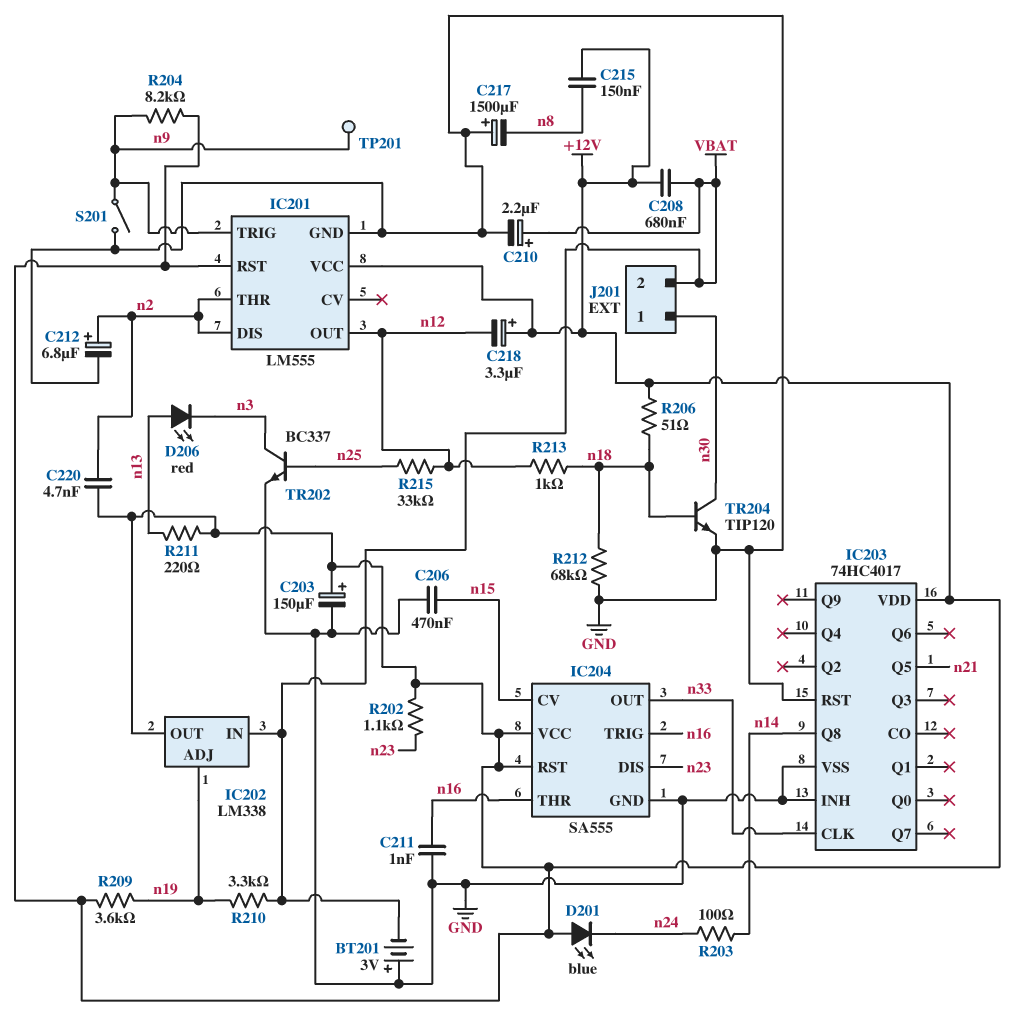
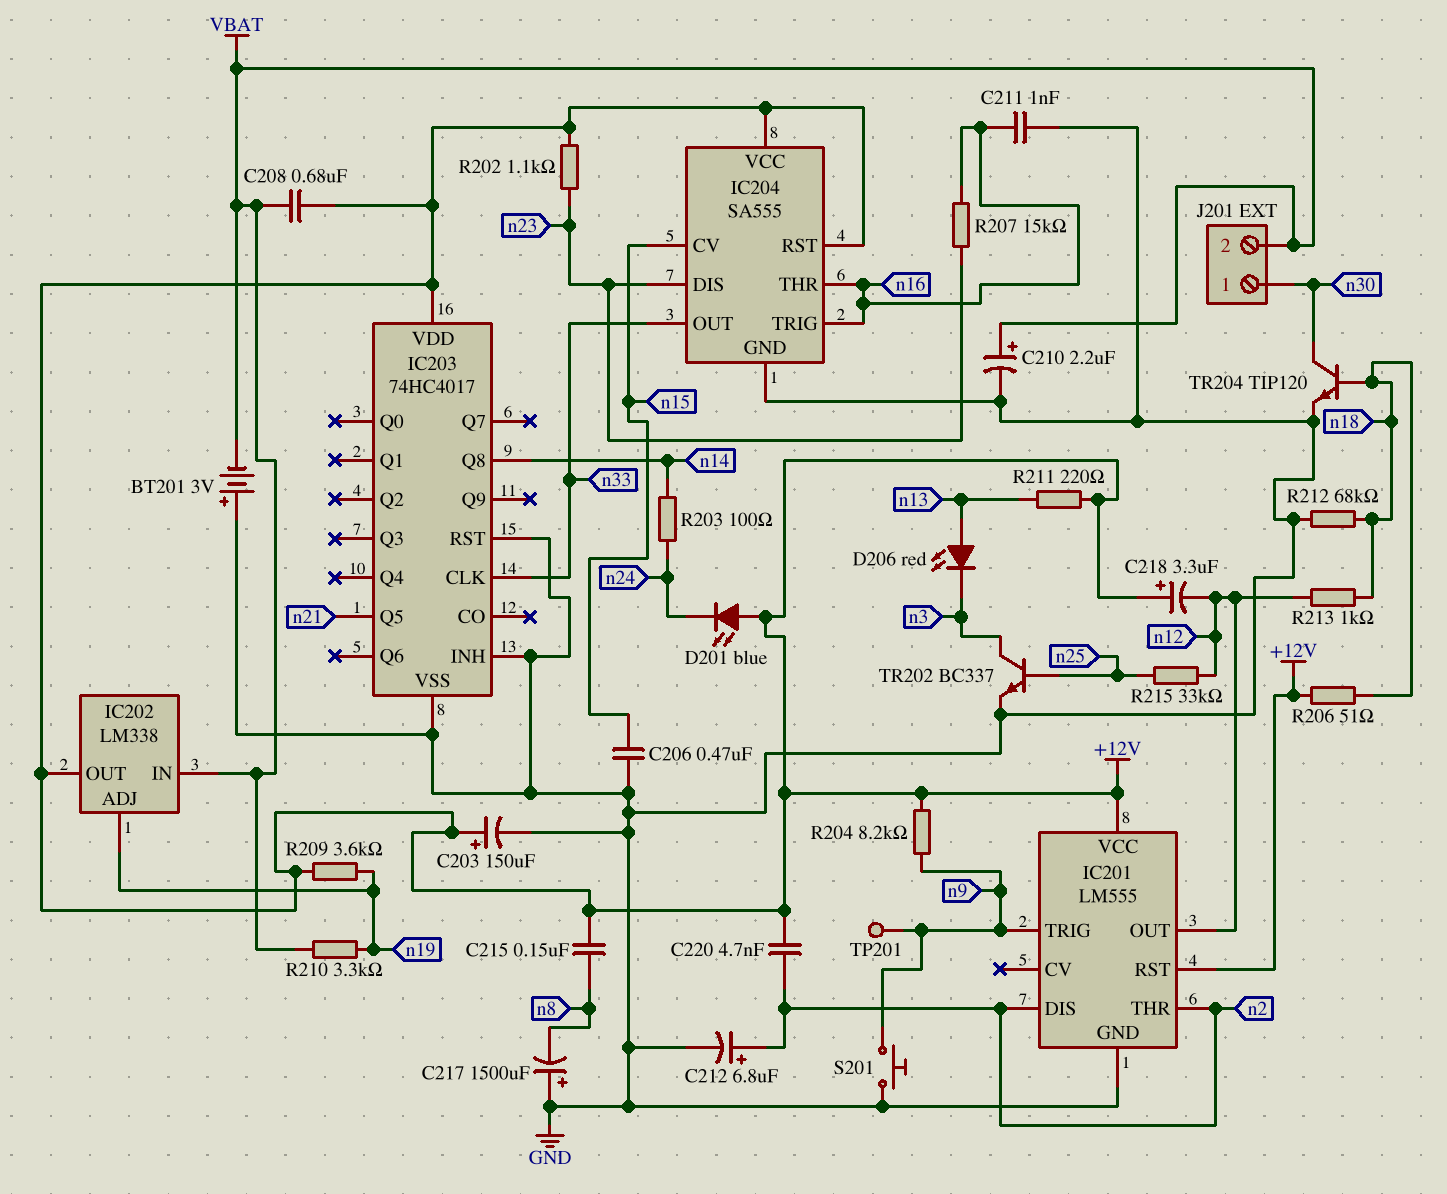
R207: none -> 15k (n16, n23)
S201: switch (GND, n9) -> button (GND, n9)

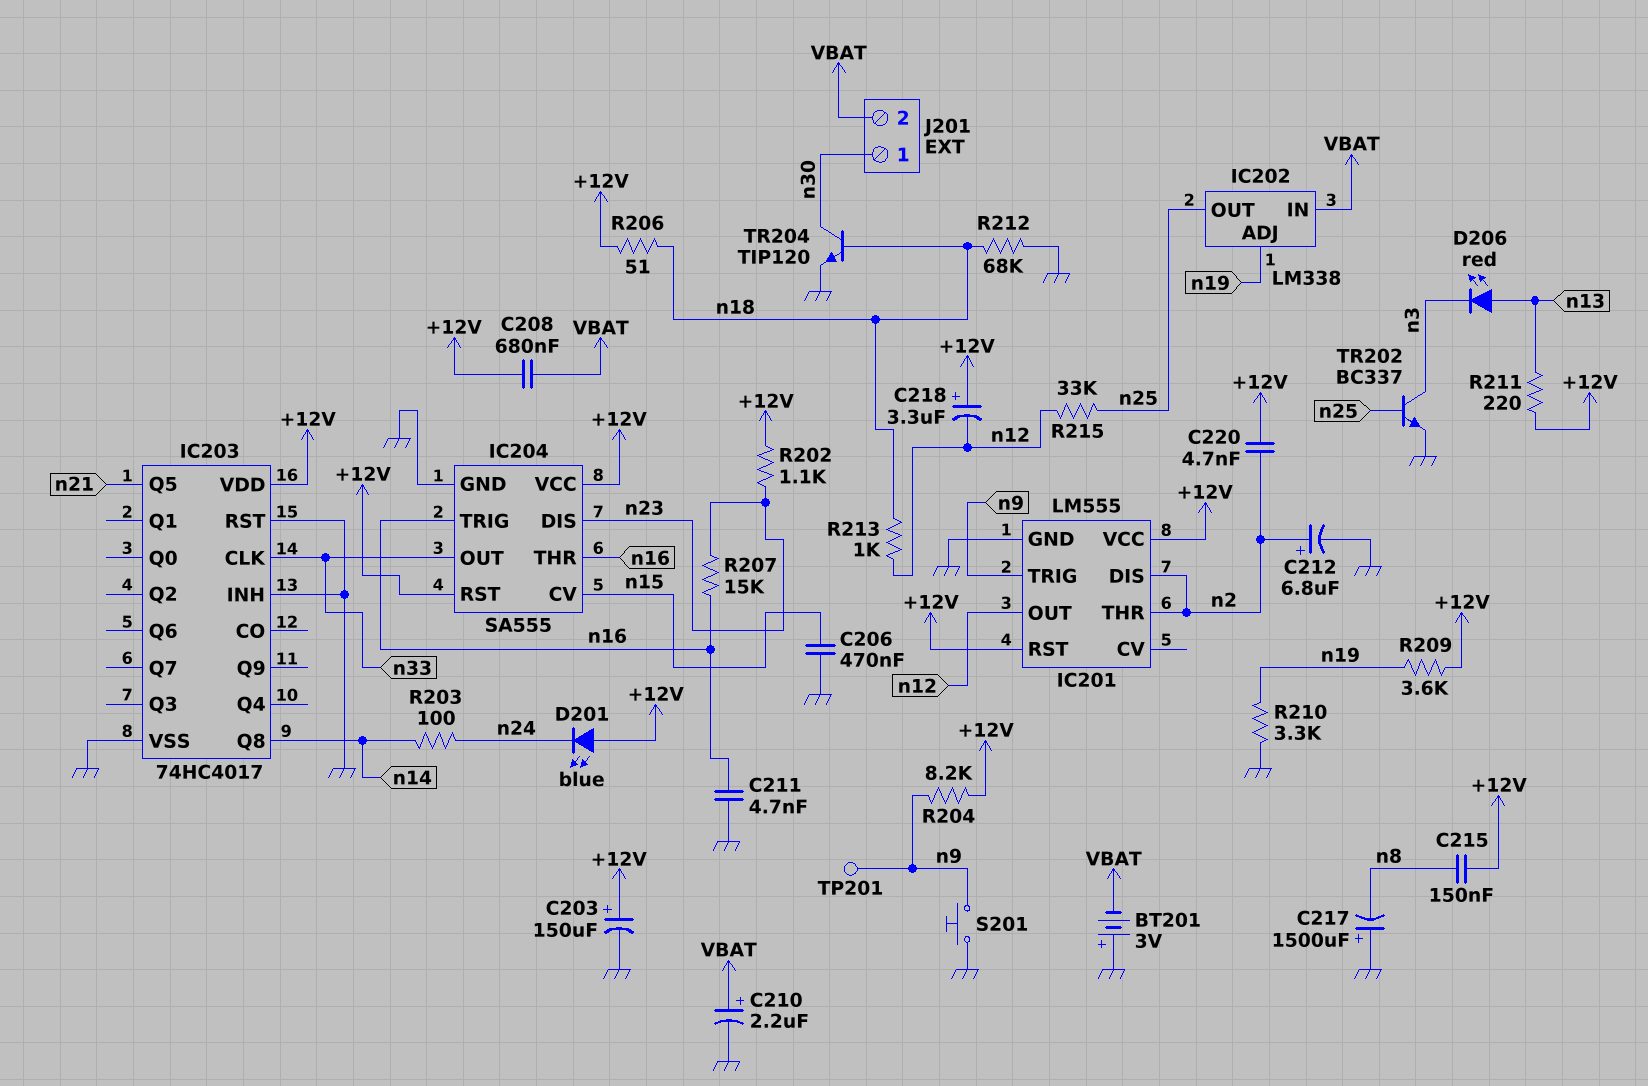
C211: 1nF (GND, n16) -> 4.7nF (GND, n16)
IC202 pin OUT: +12V -> n25
R210: 3.3k (VBAT, n19) -> 3.3k (GND, n19)

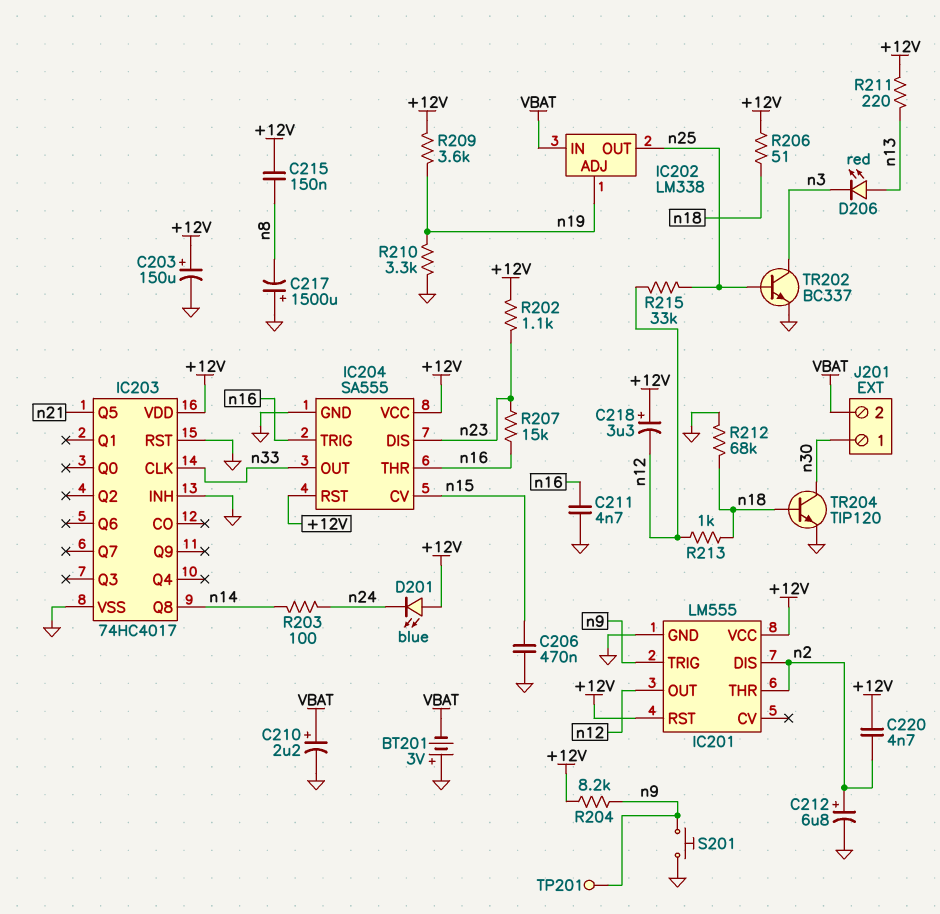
C208: 680nF (+12V, VBAT) -> none

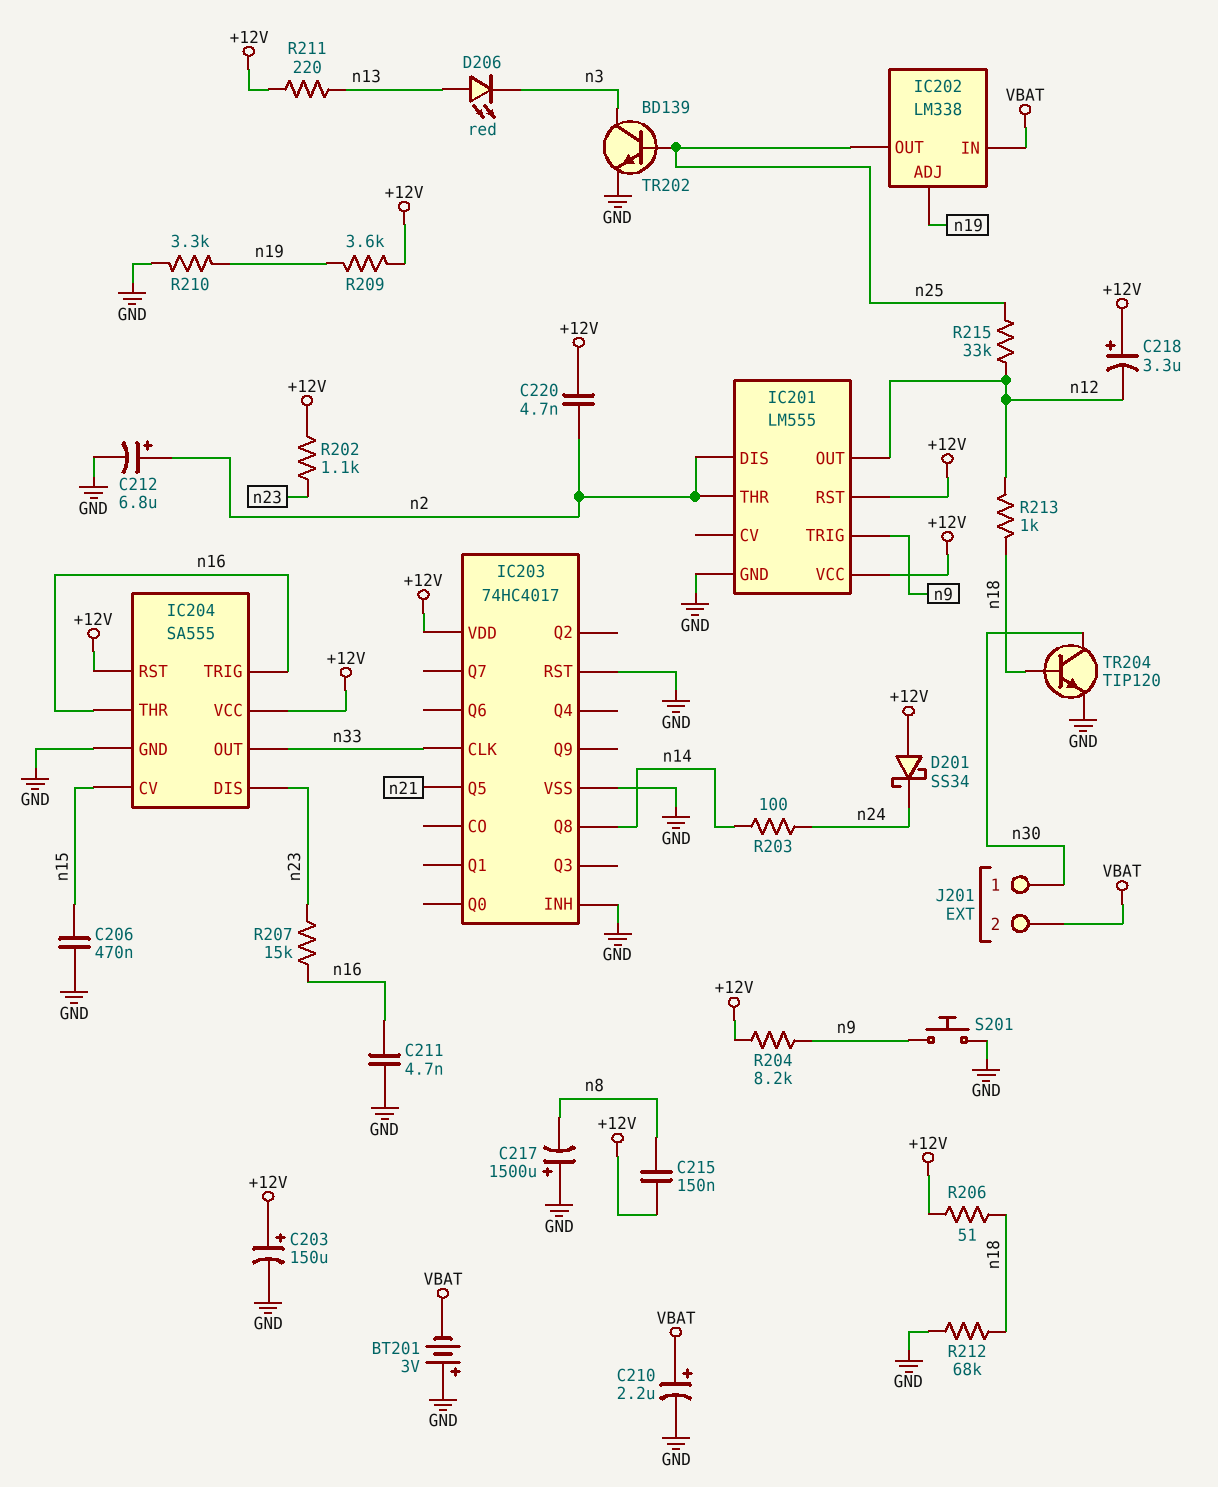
D201: LED blue (A +12V, K n24) -> schottky SS34 (A +12V, K n24)
TP201: test point (n9) -> none
TR202: NPN BC337 (B n25, C n3, E GND) -> NPN BD139 (B n25, C n3, E GND)

